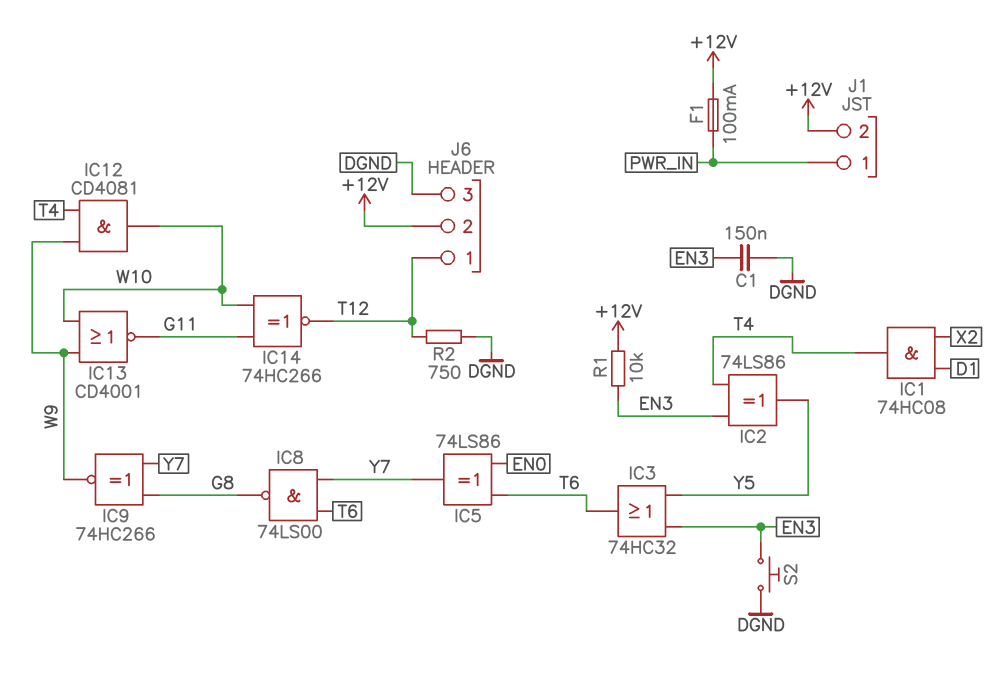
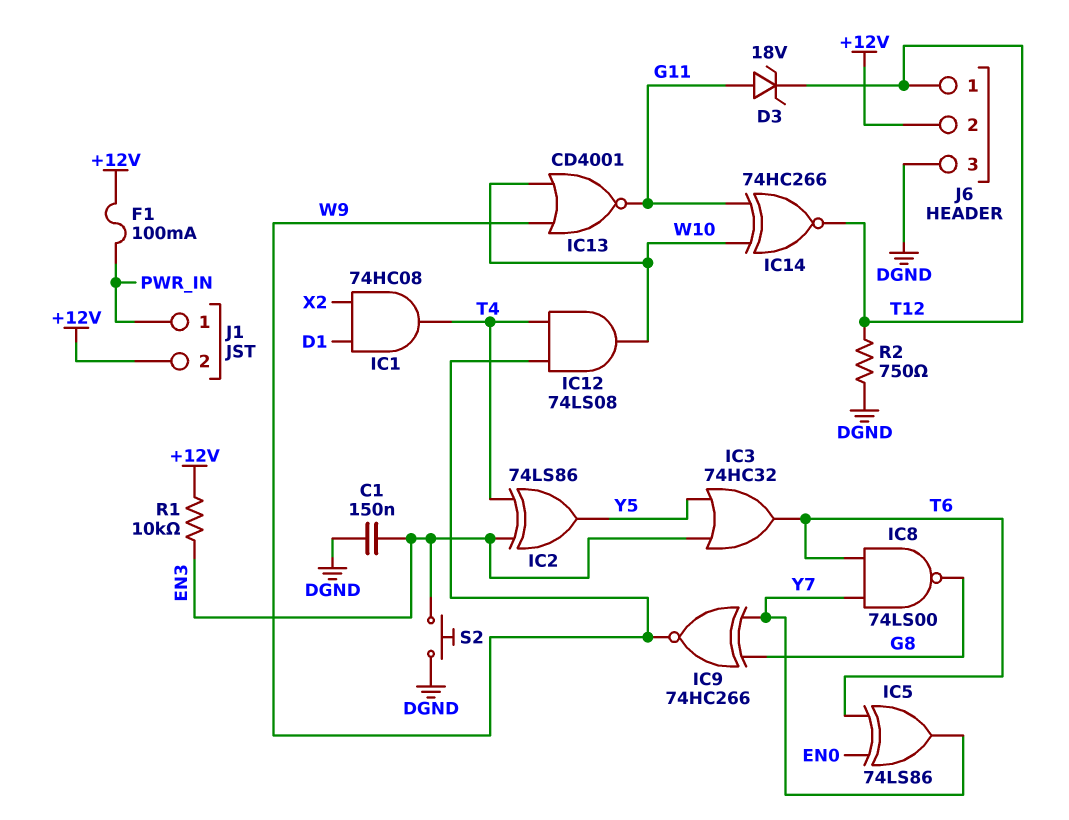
D3: none -> zener 18V (A G11, K T12)
IC12: AND CD4081 (in T4, in W9, out W10) -> AND 74LS08 (in T4, in W9, out W10)

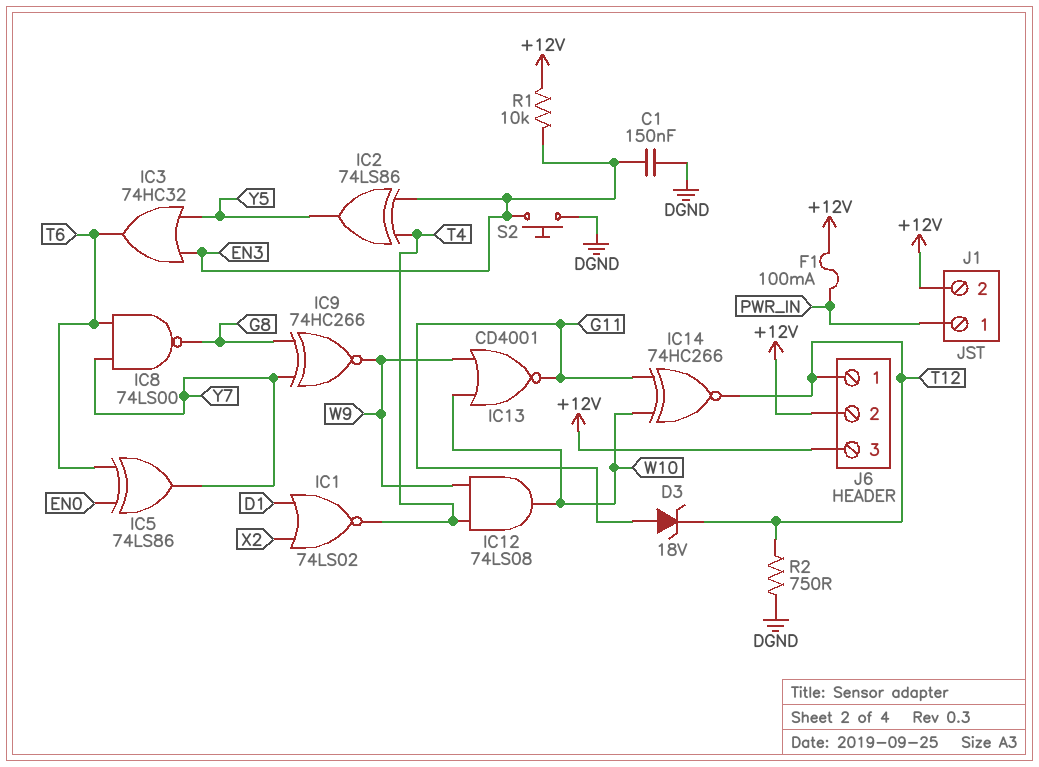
IC1: AND 74HC08 (in D1, in X2, out T4) -> NOR 74LS02 (in D1, in X2, out T4)
J6 pin 3: DGND -> +12V

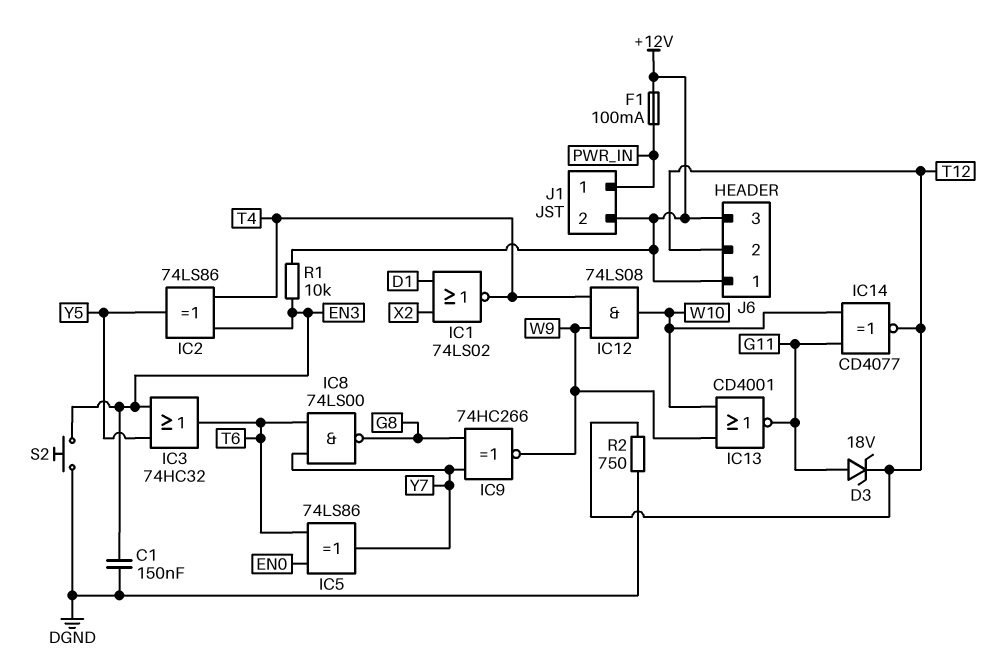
IC14: XNOR 74HC266 (in G11, in W10, out T12) -> XNOR CD4077 (in G11, in W10, out T12)
J6 pin 1: T12 -> +12V
J6 pin 2: +12V -> T12

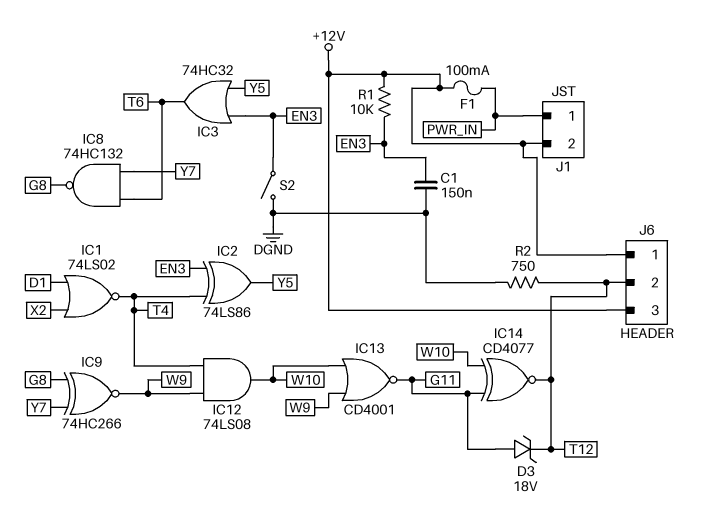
IC5: XOR 74LS86 (in EN0, in T6, out Y7) -> none
IC8: NAND 74LS00 (in T6, in Y7, out G8) -> NAND 74HC132 (in T6, in Y7, out G8)
S2: button (DGND, EN3) -> switch (DGND, EN3)

